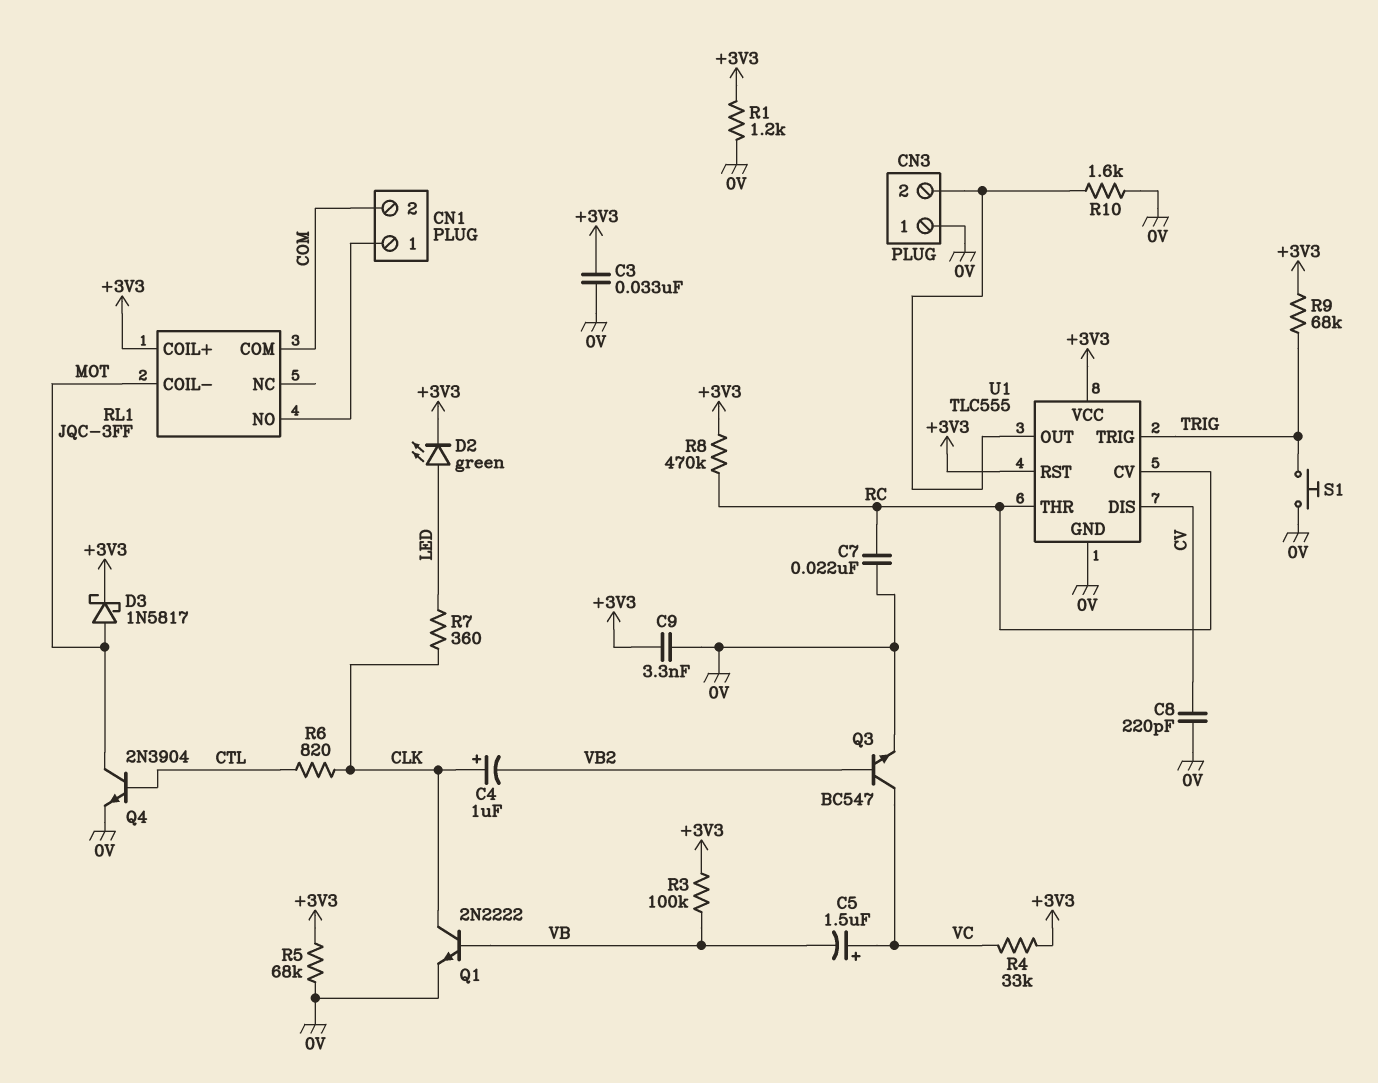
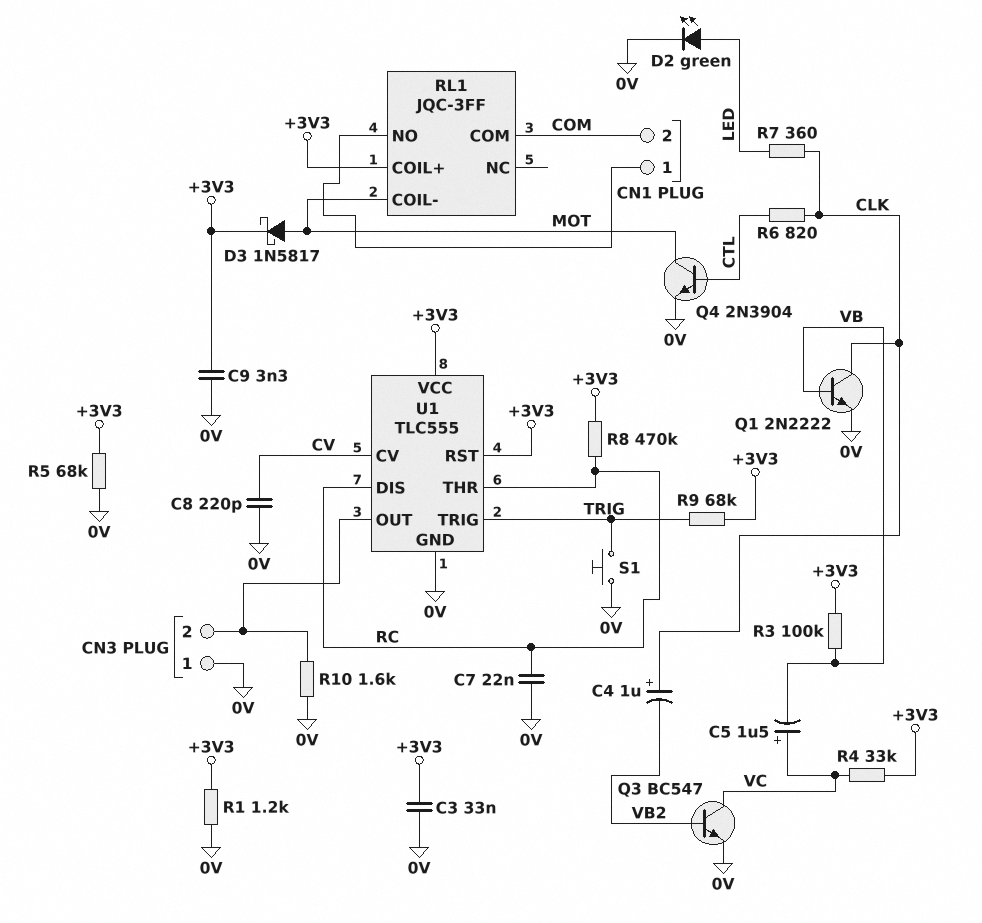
D2: LED green (A LED, K +3V3) -> LED green (A LED, K 0V)
U1 pin CV: RC -> CV
U1 pin DIS: CV -> RC

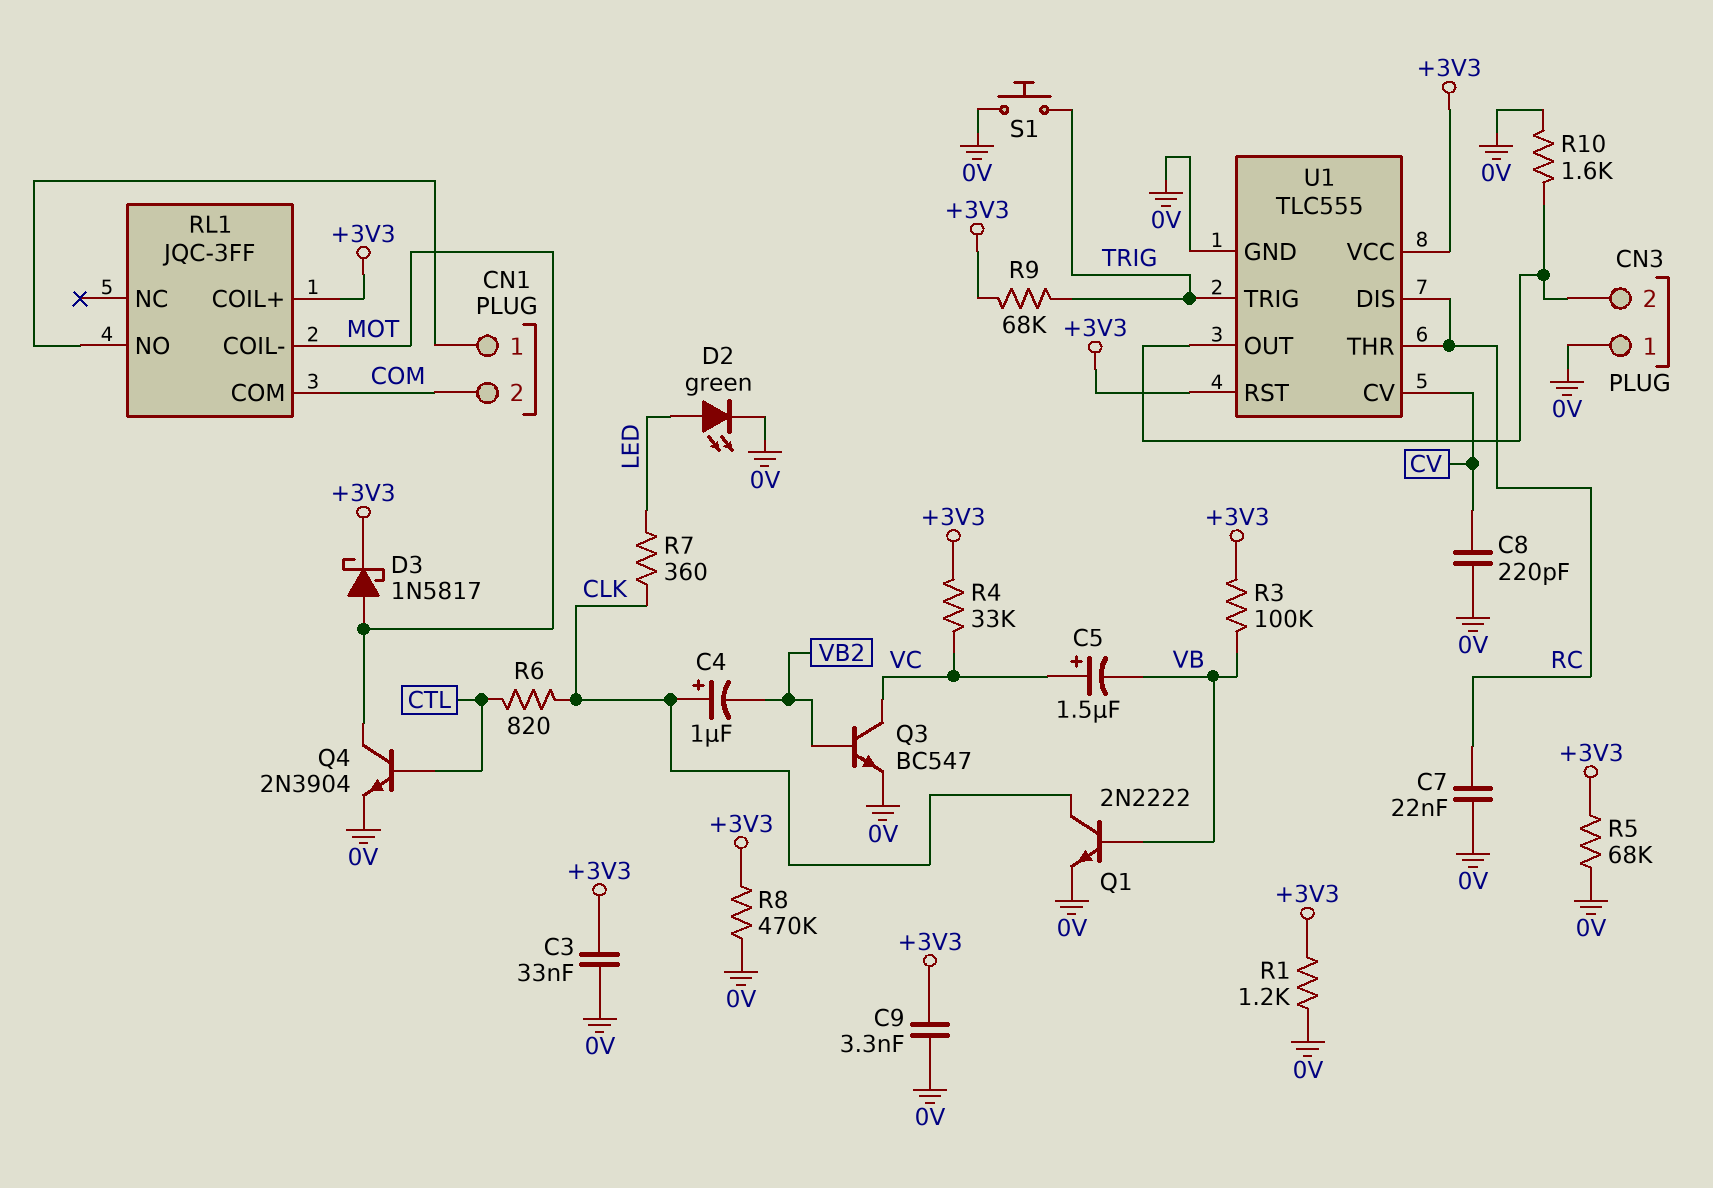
R8: 470k (+3V3, RC) -> 470k (+3V3, 0V)

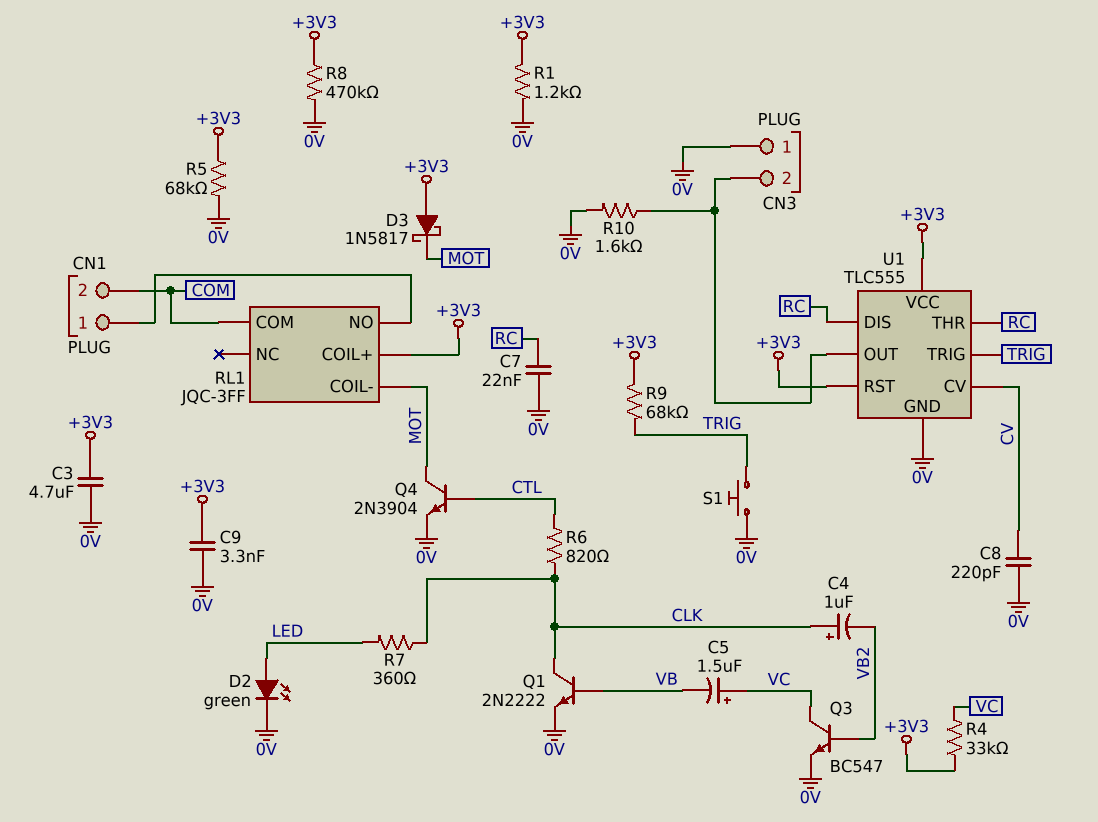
C3: 33nF (+3V3, 0V) -> 4.7uF (+3V3, 0V)
D3: schottky 1N5817 (A MOT, K +3V3) -> schottky 1N5817 (A +3V3, K MOT)
R3: 100k (+3V3, VB) -> none

